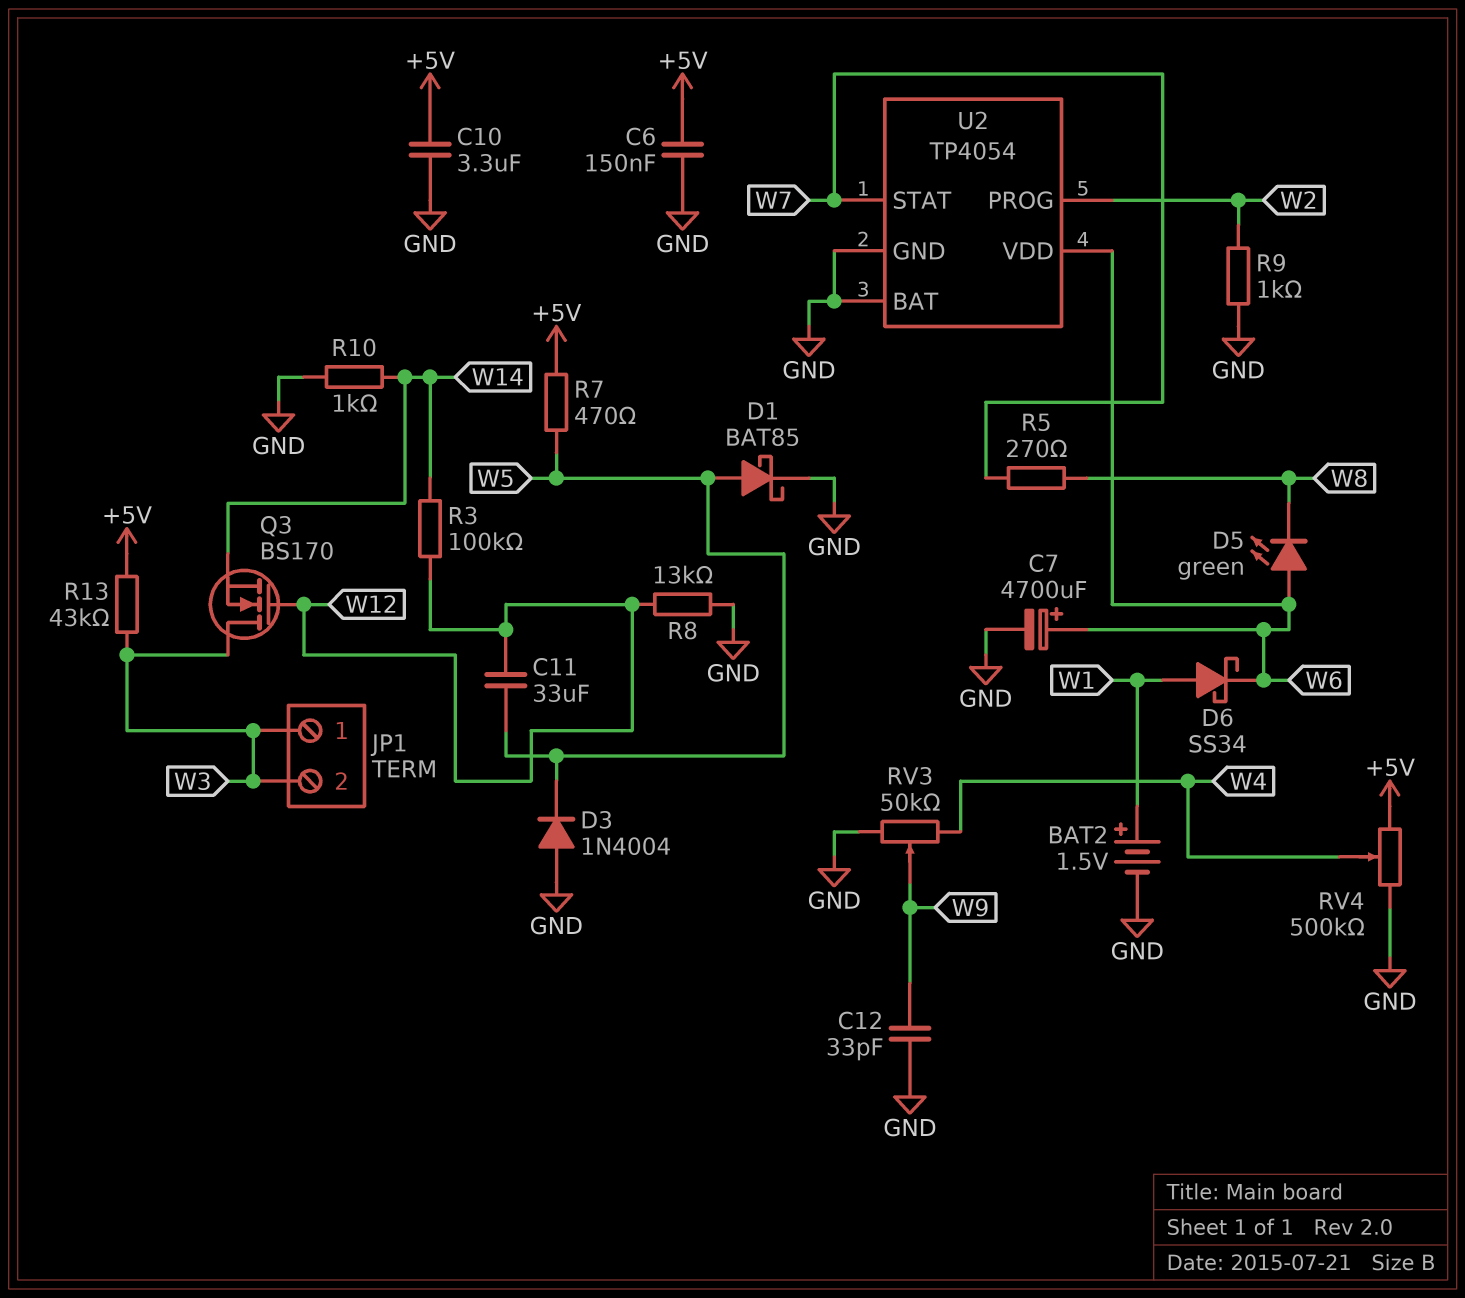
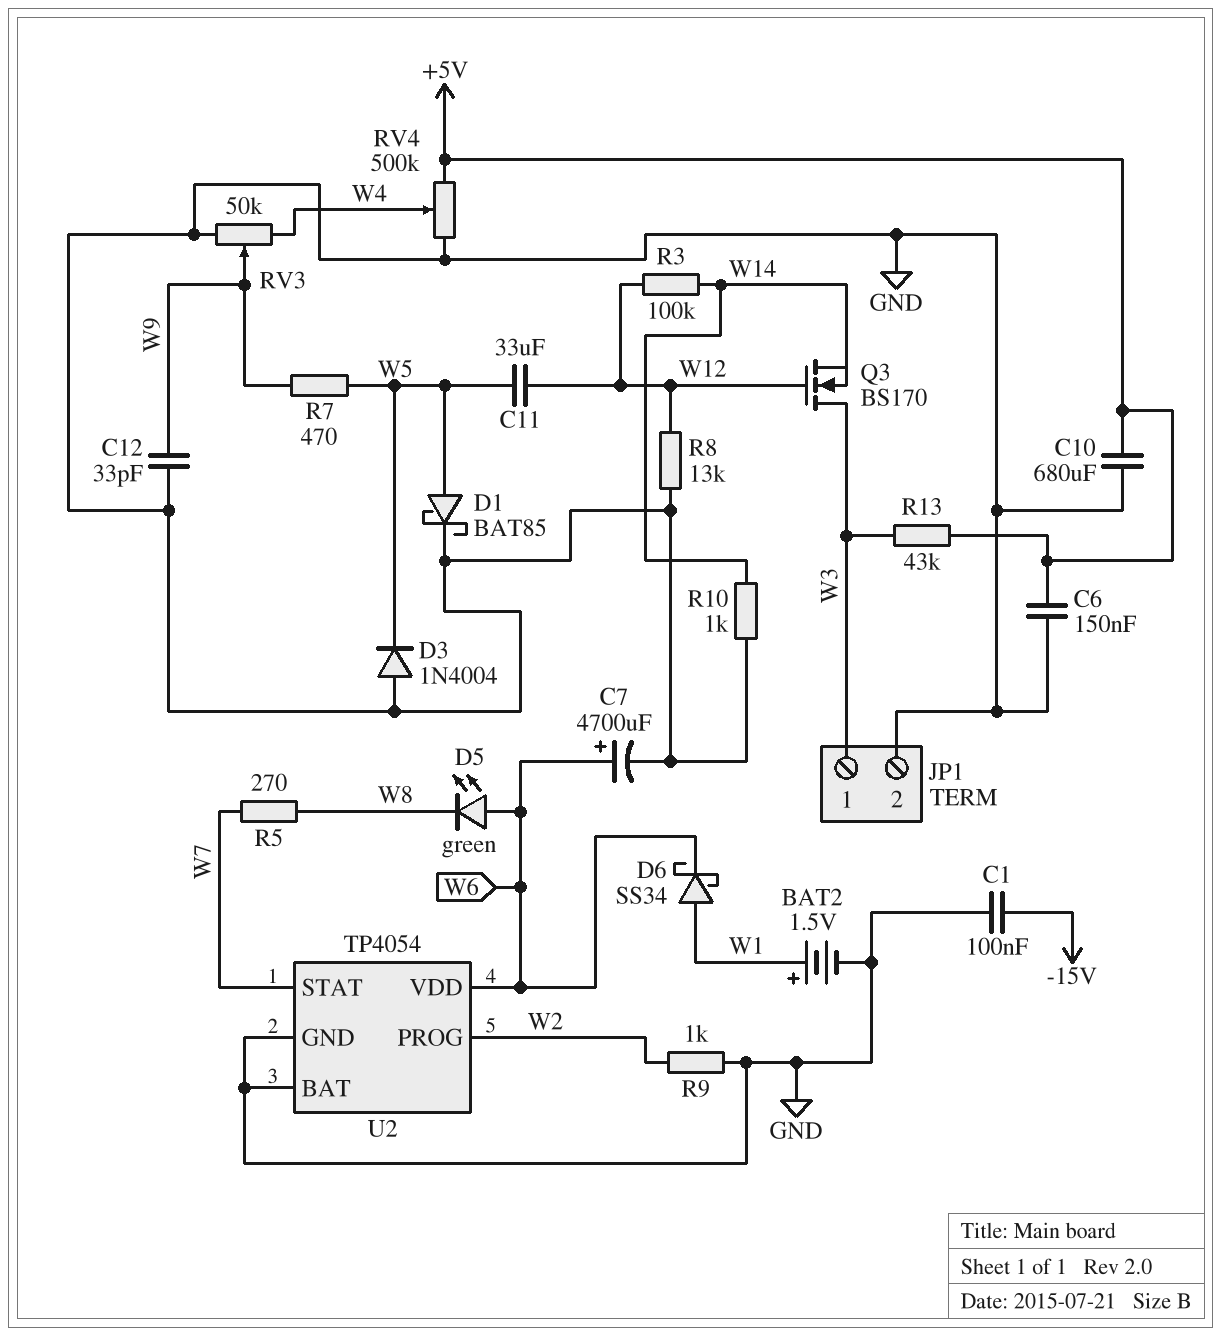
C1: none -> 100nF (-15V, GND)
C10: 3.3uF (+5V, GND) -> 680uF (+5V, GND)
JP1 pin 2: W3 -> GND
R7: 470 (+5V, W5) -> 470 (W5, W9)

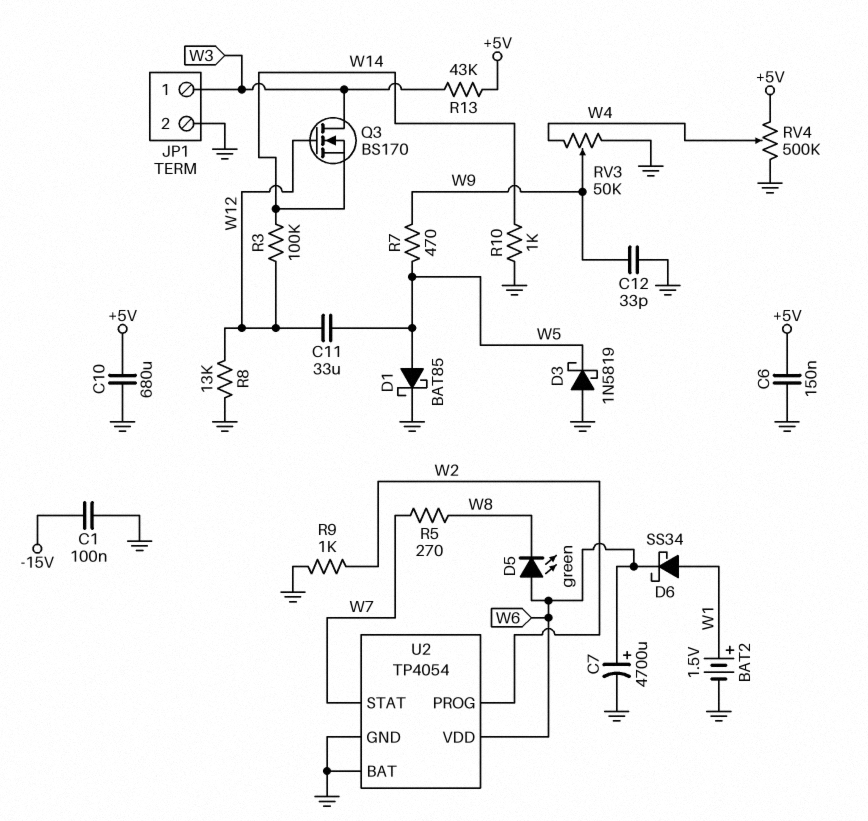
D3: diode 1N4004 (A GND, K W5) -> schottky 1N5819 (A GND, K W5)

